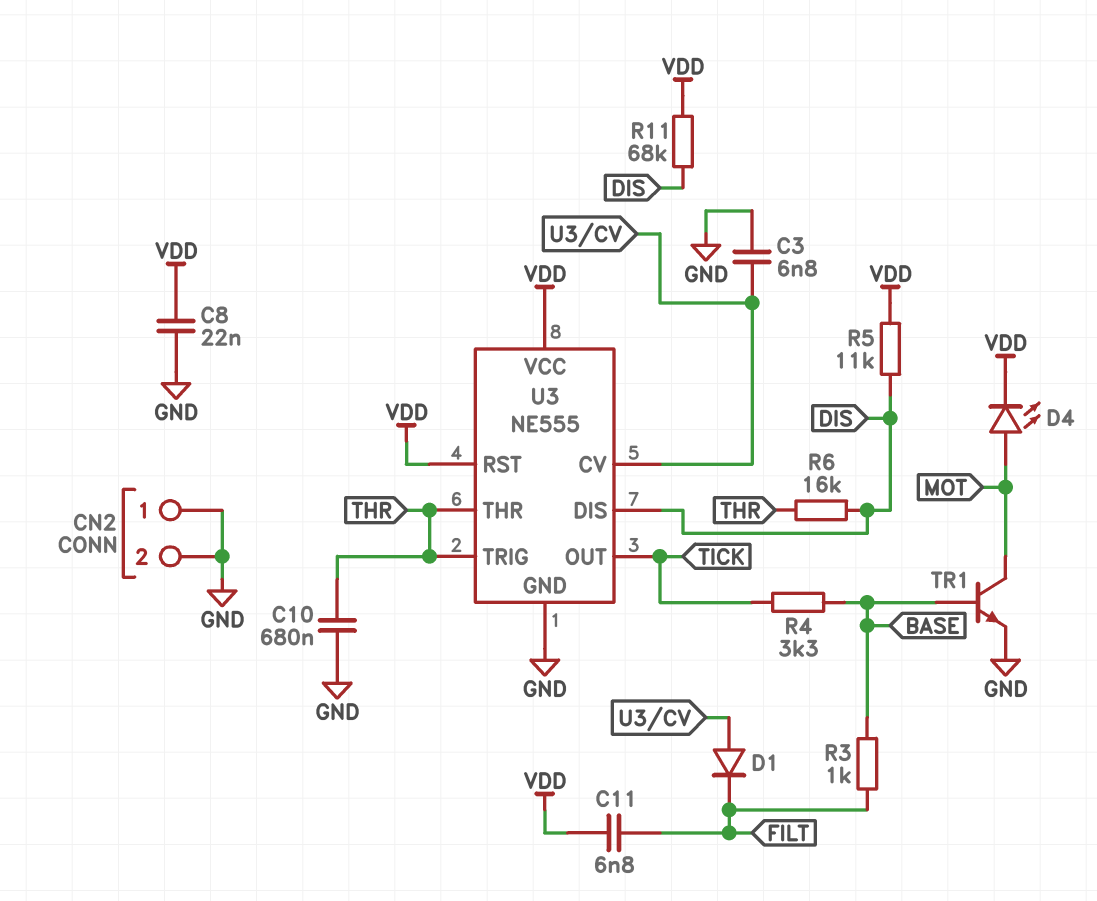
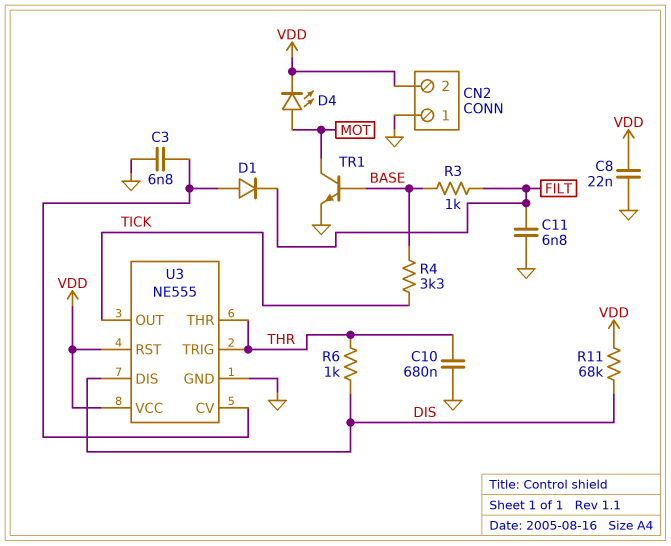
C11: 6.8nF (FILT, VDD) -> 6.8nF (FILT, GND)
CN2 pin 2: GND -> VDD
R5: 11k (DIS, VDD) -> none
R6: 16k (DIS, THR) -> 1k (DIS, THR)

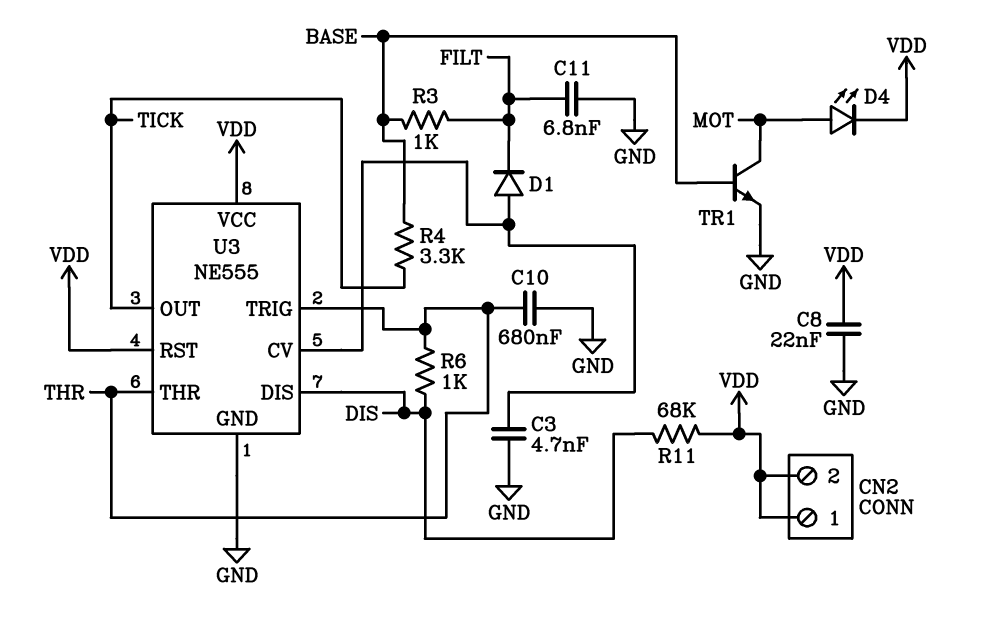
C3: 6.8nF (GND, U3/CV) -> 4.7nF (GND, U3/CV)
CN2 pin 1: GND -> VDD

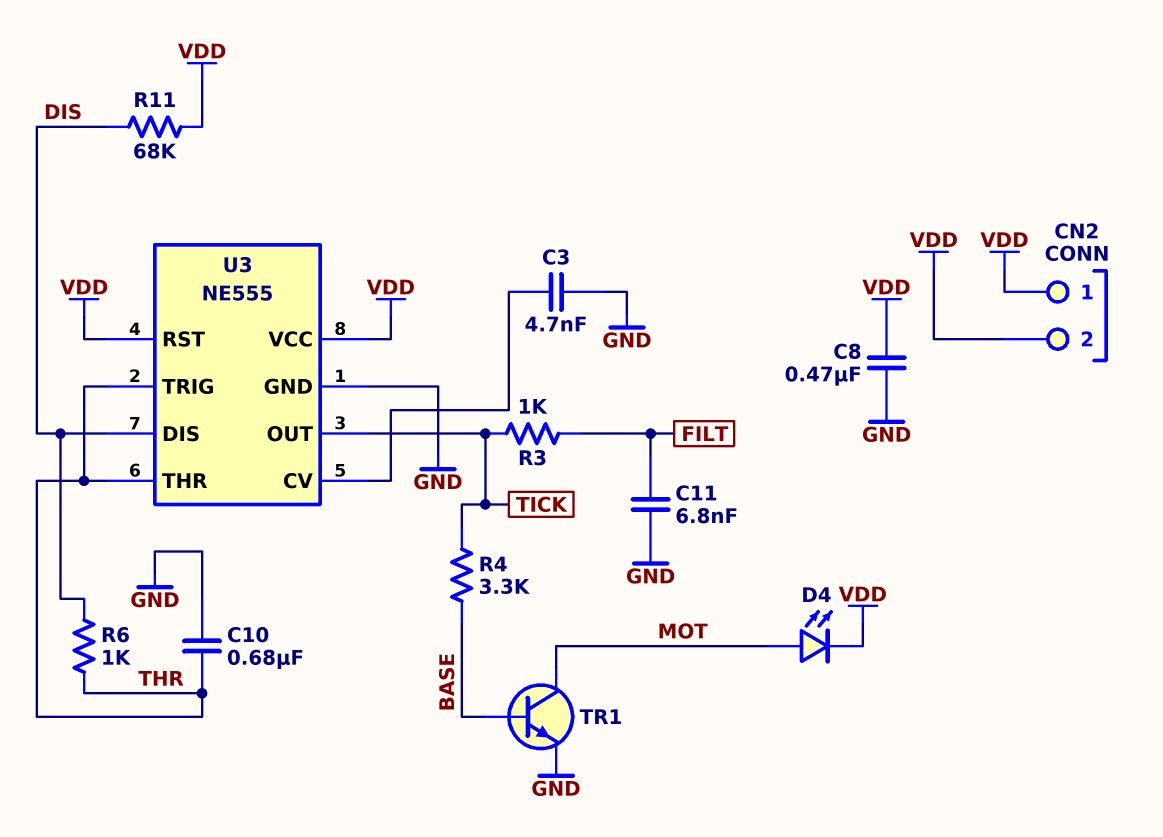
C8: 22nF (GND, VDD) -> 470nF (GND, VDD)
D1: diode (A U3/CV, K FILT) -> none
R3: 1k (BASE, FILT) -> 1k (FILT, TICK)

